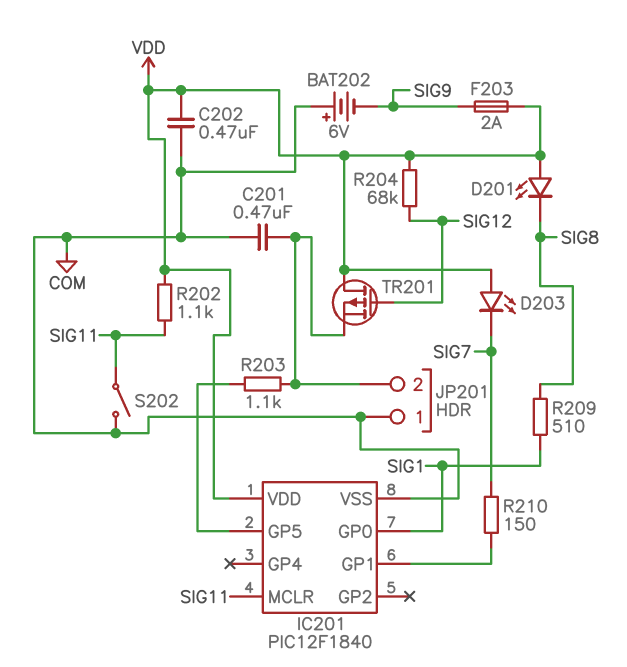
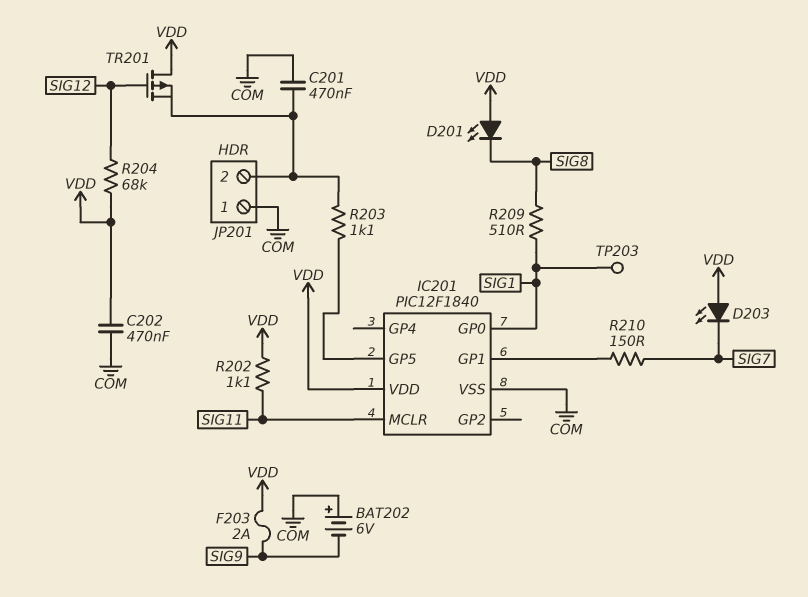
S202: switch (COM, SIG11) -> none
TP203: none -> test point (SIG1)

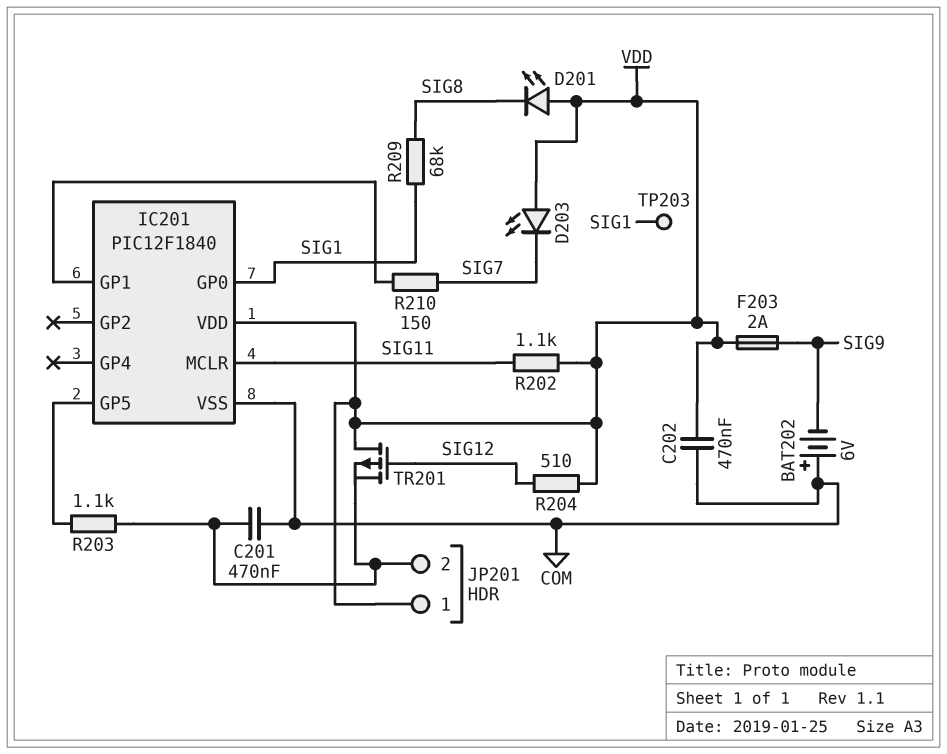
JP201 pin 1: COM -> VDD
R204: 68k (SIG12, VDD) -> 510 (SIG12, VDD)
R209: 510 (SIG1, SIG8) -> 68k (SIG1, SIG8)

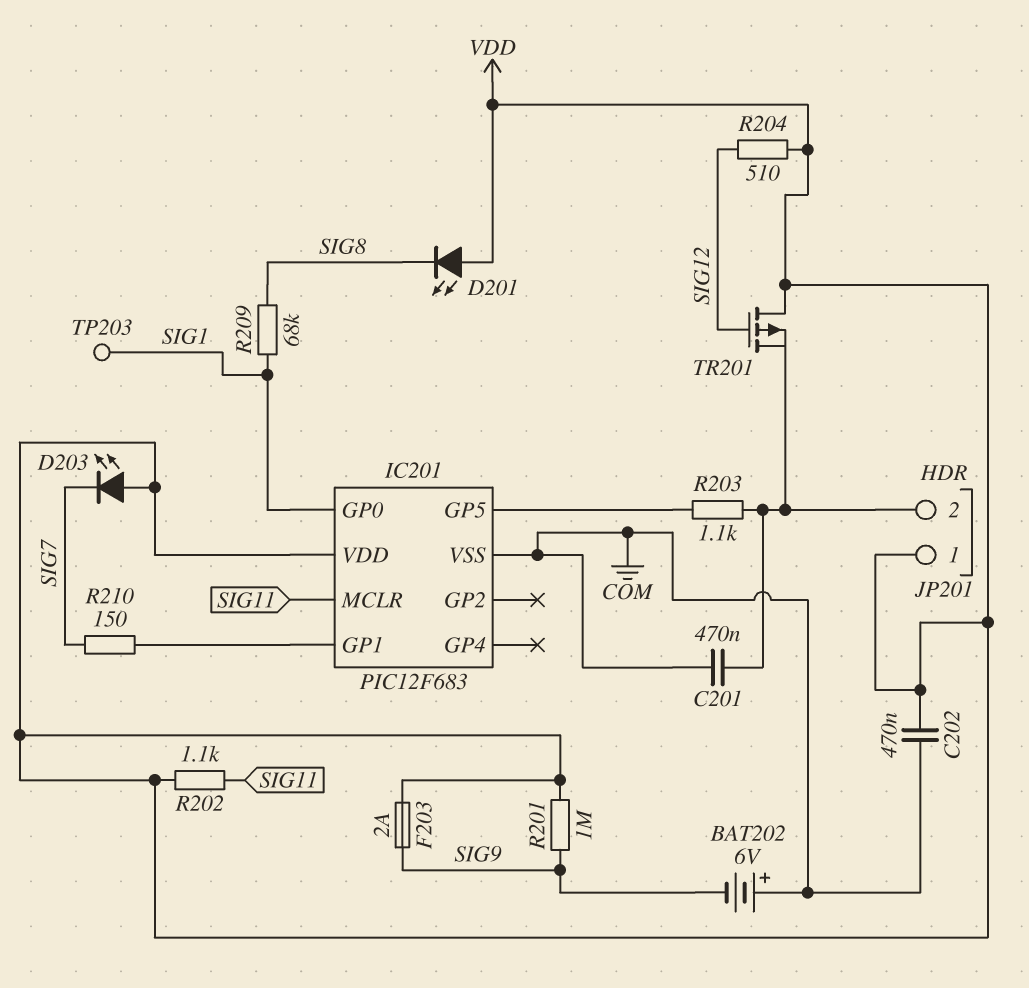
IC201: PIC12F1840 -> PIC12F683
R201: none -> 1M (SIG9, VDD)

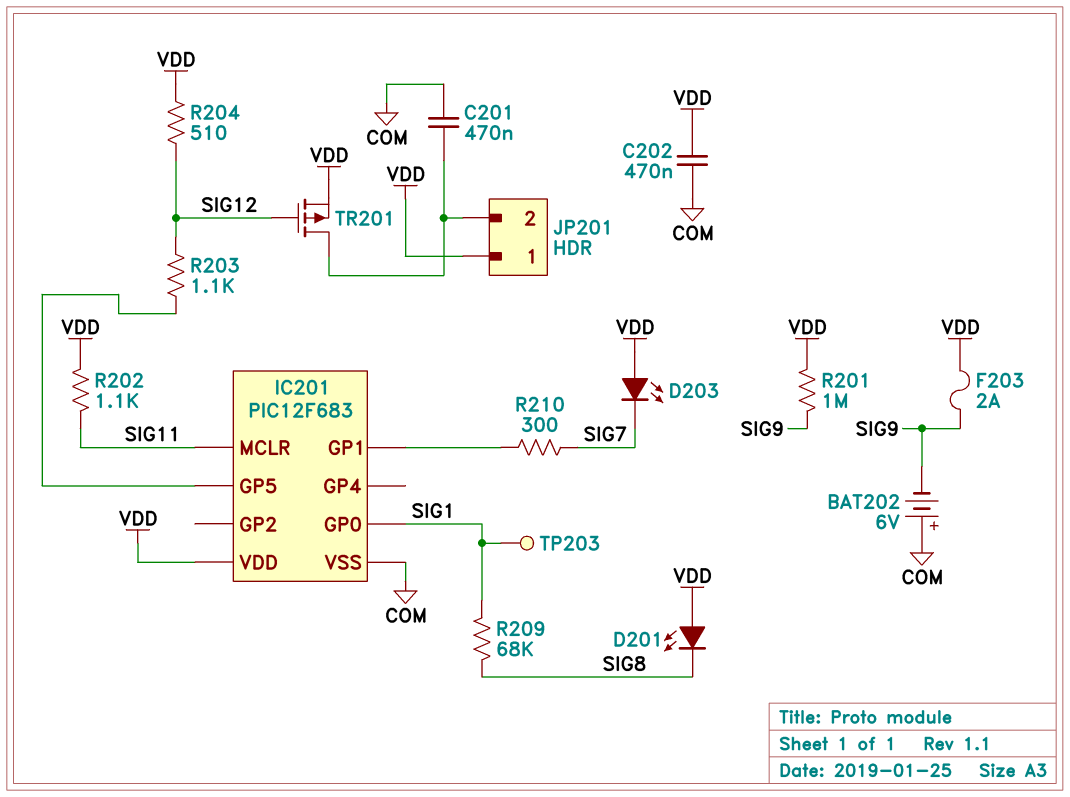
R203: 1.1k (IC201/GP5, JP201/2) -> 1.1k (IC201/GP5, SIG12)
R210: 150 (IC201/GP1, SIG7) -> 300 (IC201/GP1, SIG7)
TR201: PMOS (G SIG12, D VDD, S JP201/2) -> PMOS (G SIG12, D JP201/2, S VDD)

